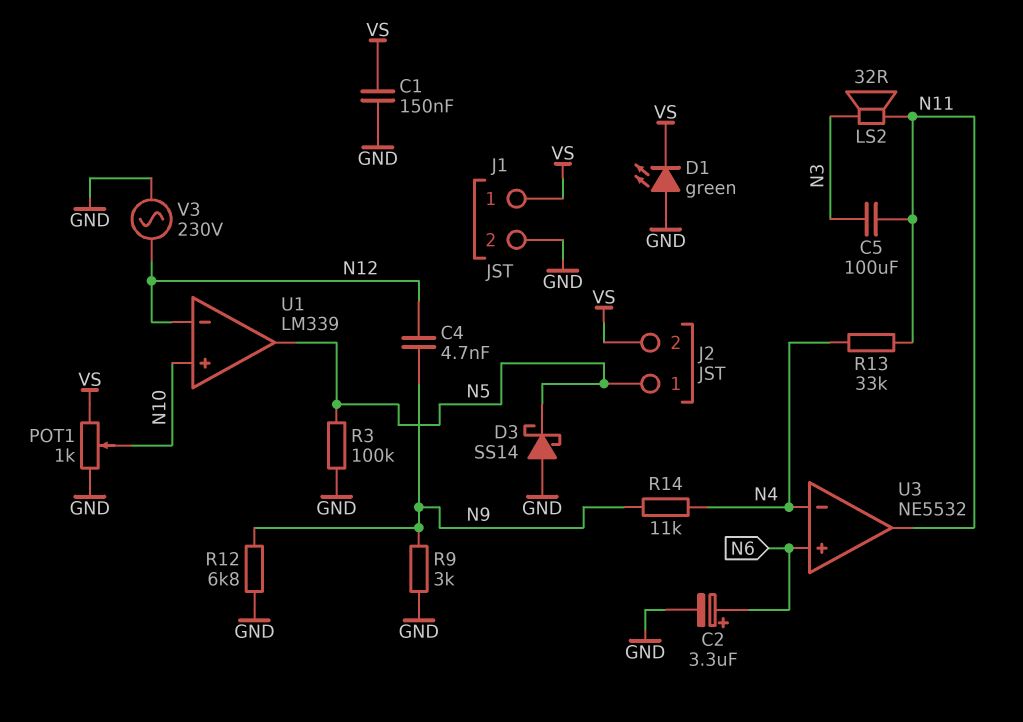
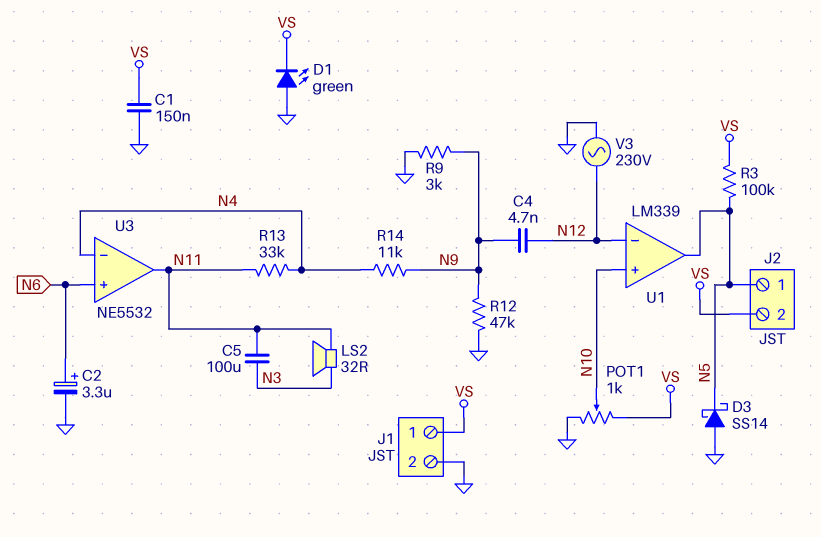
R3: 100k (GND, N5) -> 100k (N5, VS)
R12: 6.8k (GND, N9) -> 47k (GND, N9)

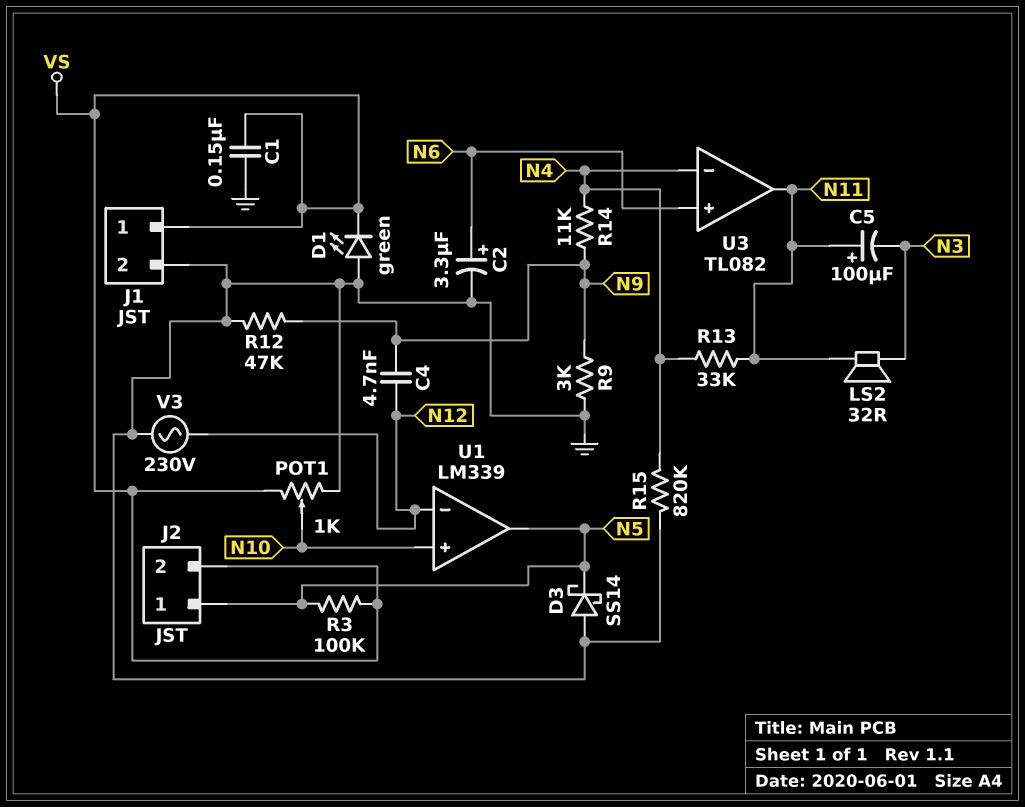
C5: 100uF (N3, N11) -> 100uF (plus N11, minus N3)
R15: none -> 820k (GND, N4)
U3: NE5532 -> TL082

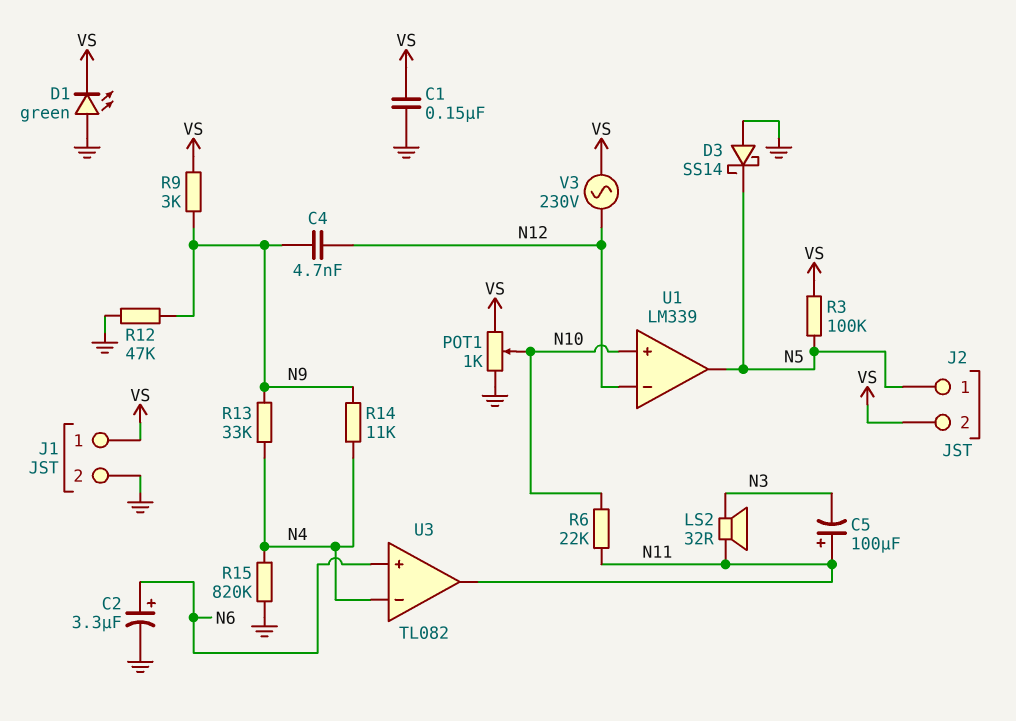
R6: none -> 22k (N10, N11)
R9: 3k (GND, N9) -> 3k (N9, VS)
R13: 33k (N4, N11) -> 33k (N4, N9)
V3: AC 230V (GND, N12) -> AC 230V (N12, VS)

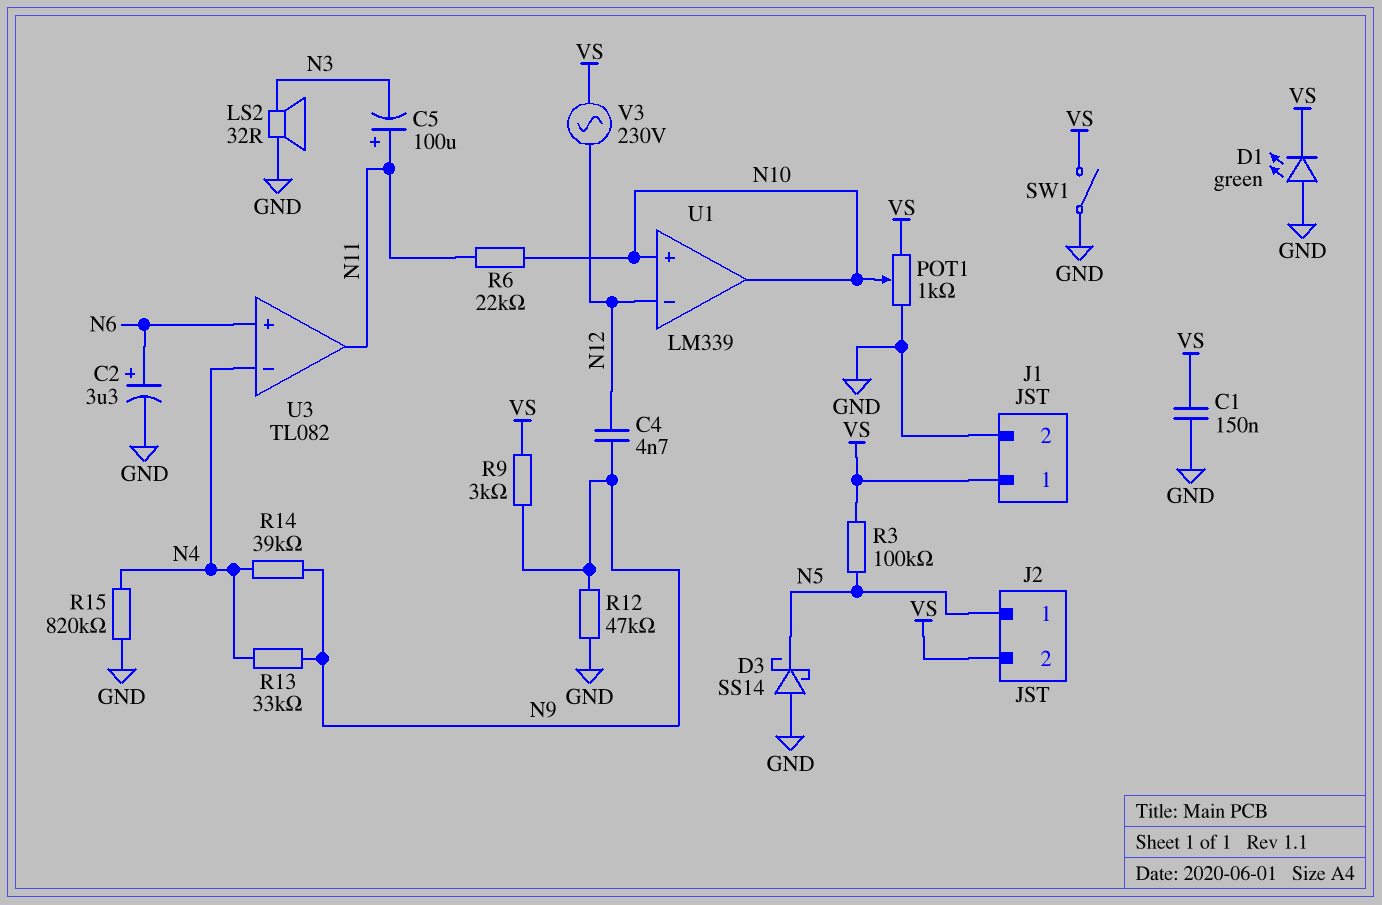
LS2: speaker 32R (N3, N11) -> speaker 32R (GND, N3)
R14: 11k (N4, N9) -> 39k (N4, N9)
SW1: none -> switch (GND, VS)
U1 pin out: N5 -> N10

